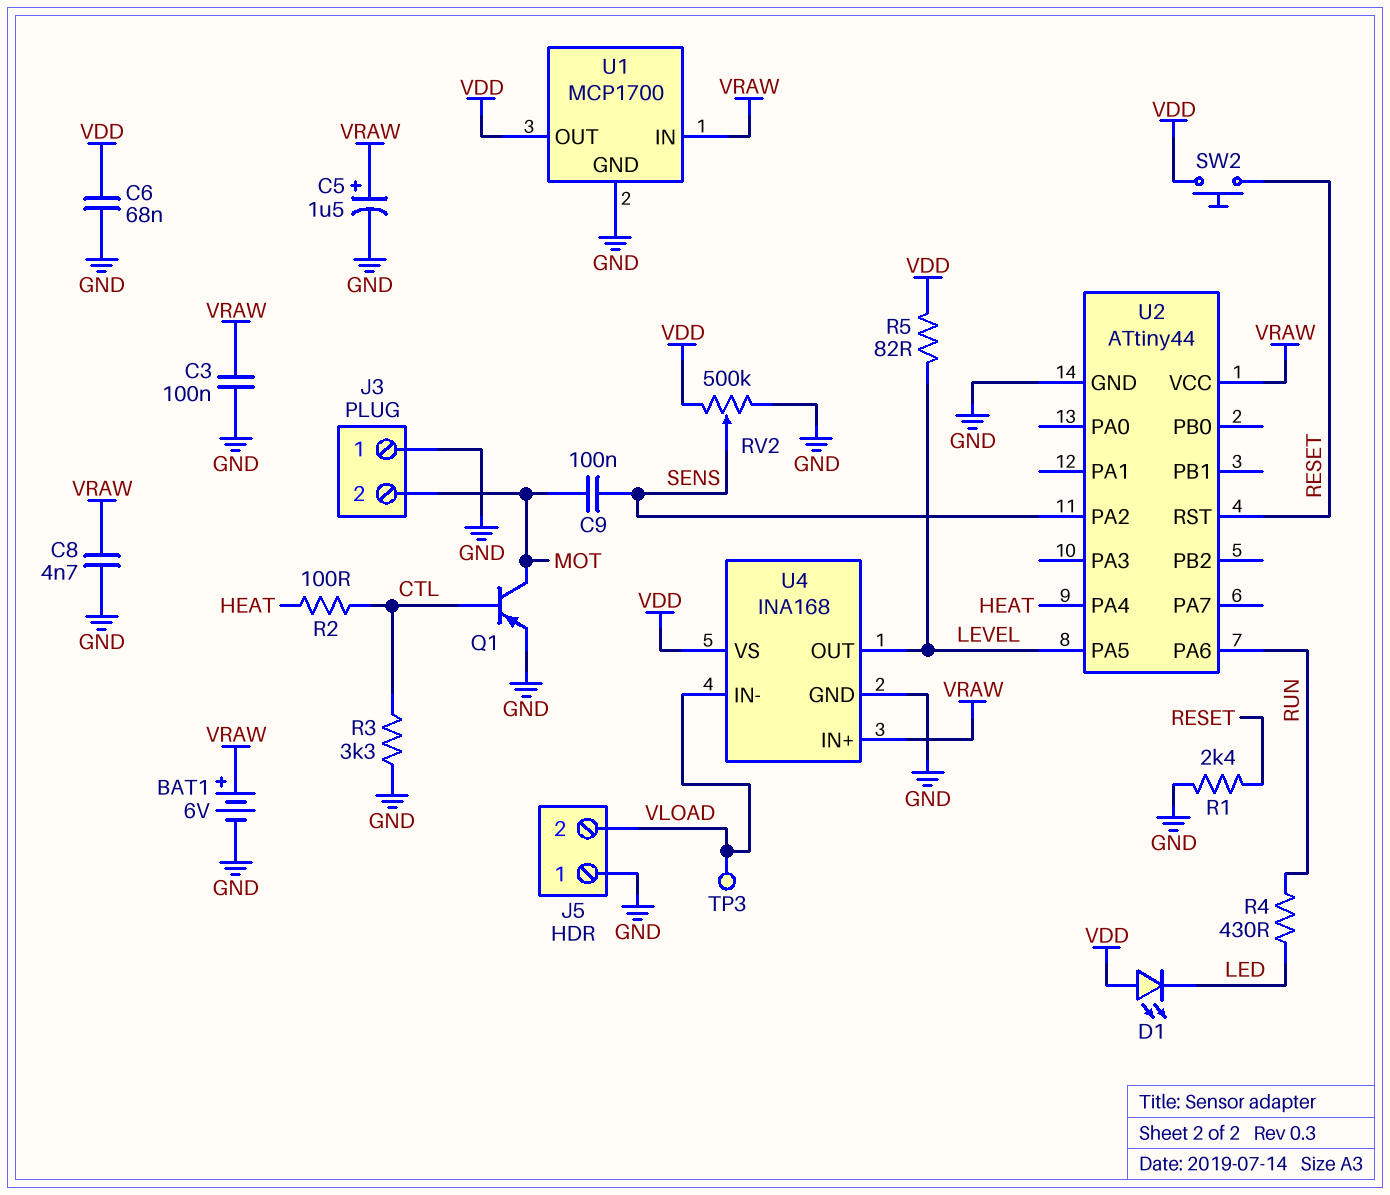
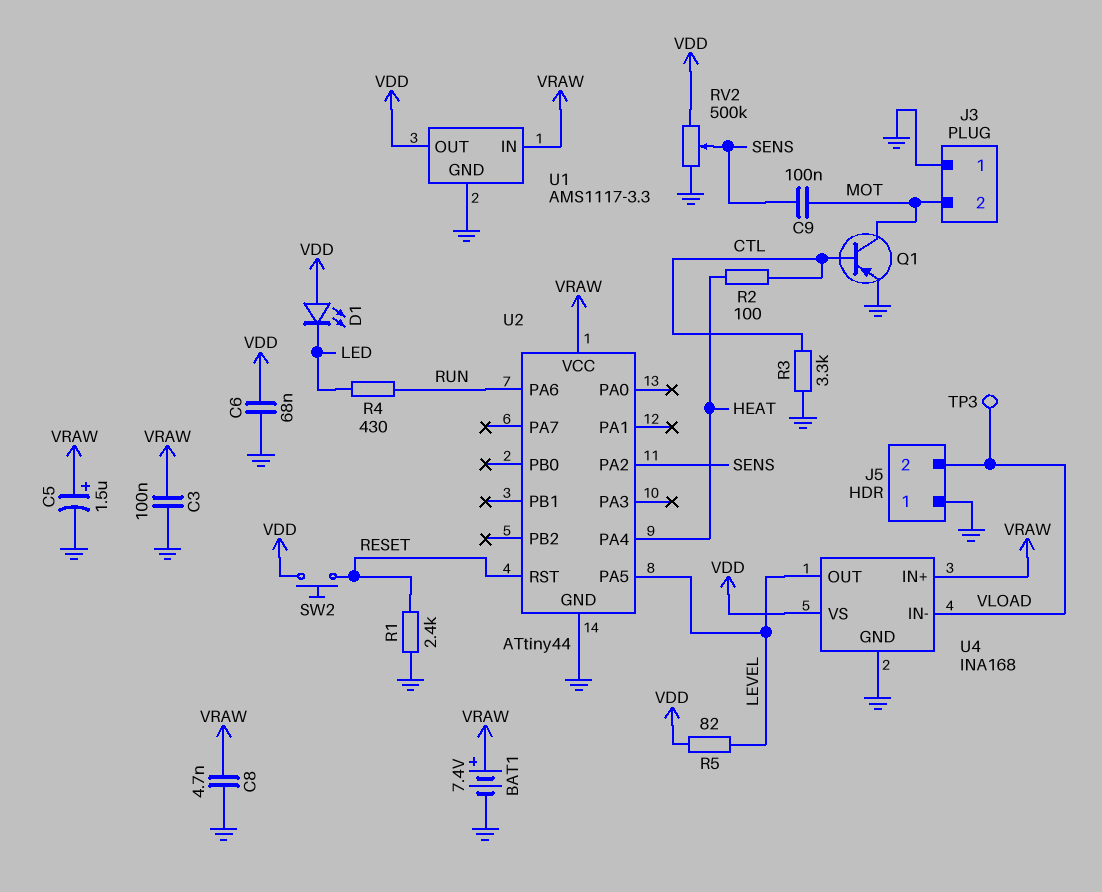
BAT1: 6V (plus VRAW, minus GND) -> 7.4V (plus VRAW, minus GND)
U1: MCP1700 -> AMS1117-3.3

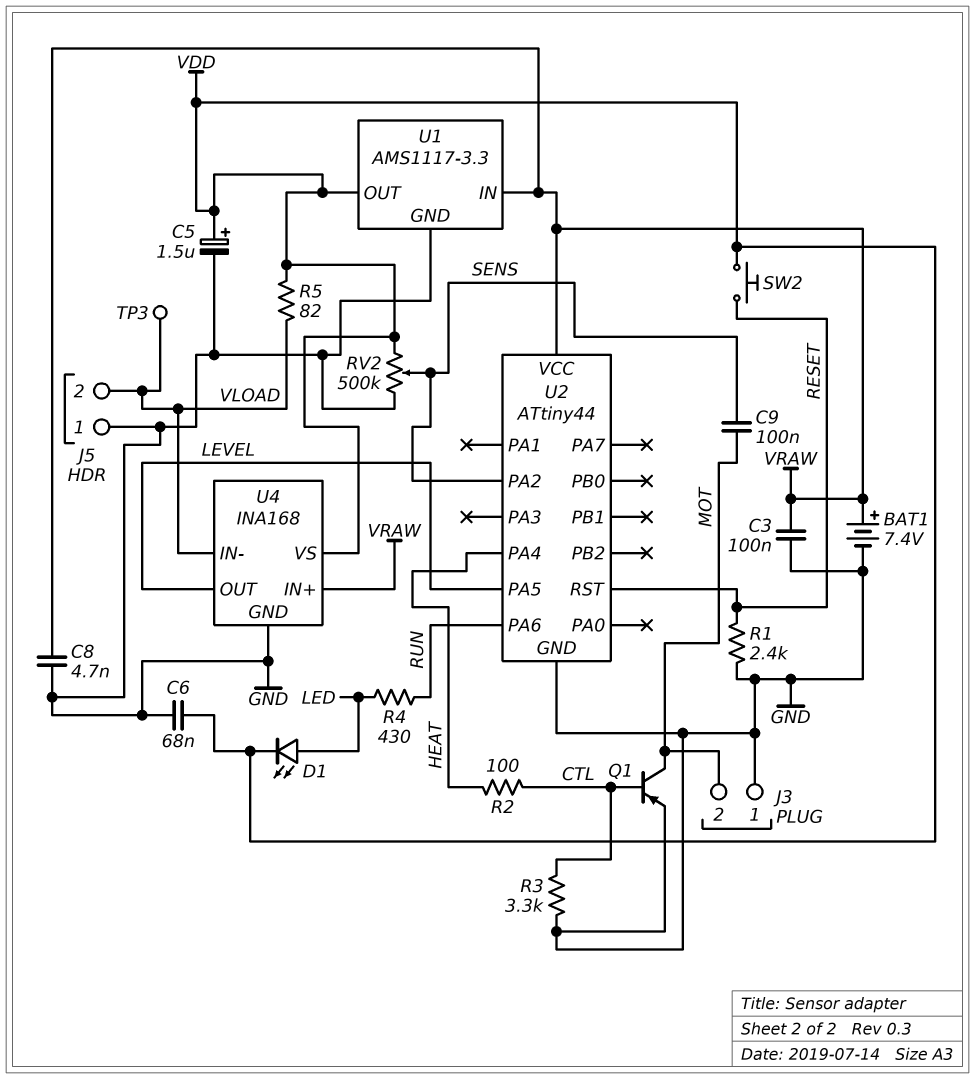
C5: 1.5uF (plus VRAW, minus GND) -> 1.5uF (plus VDD, minus GND)
D1: LED (A VDD, K LED) -> LED (A LED, K VDD)
R5: 82 (LEVEL, VDD) -> 82 (VDD, VLOAD)

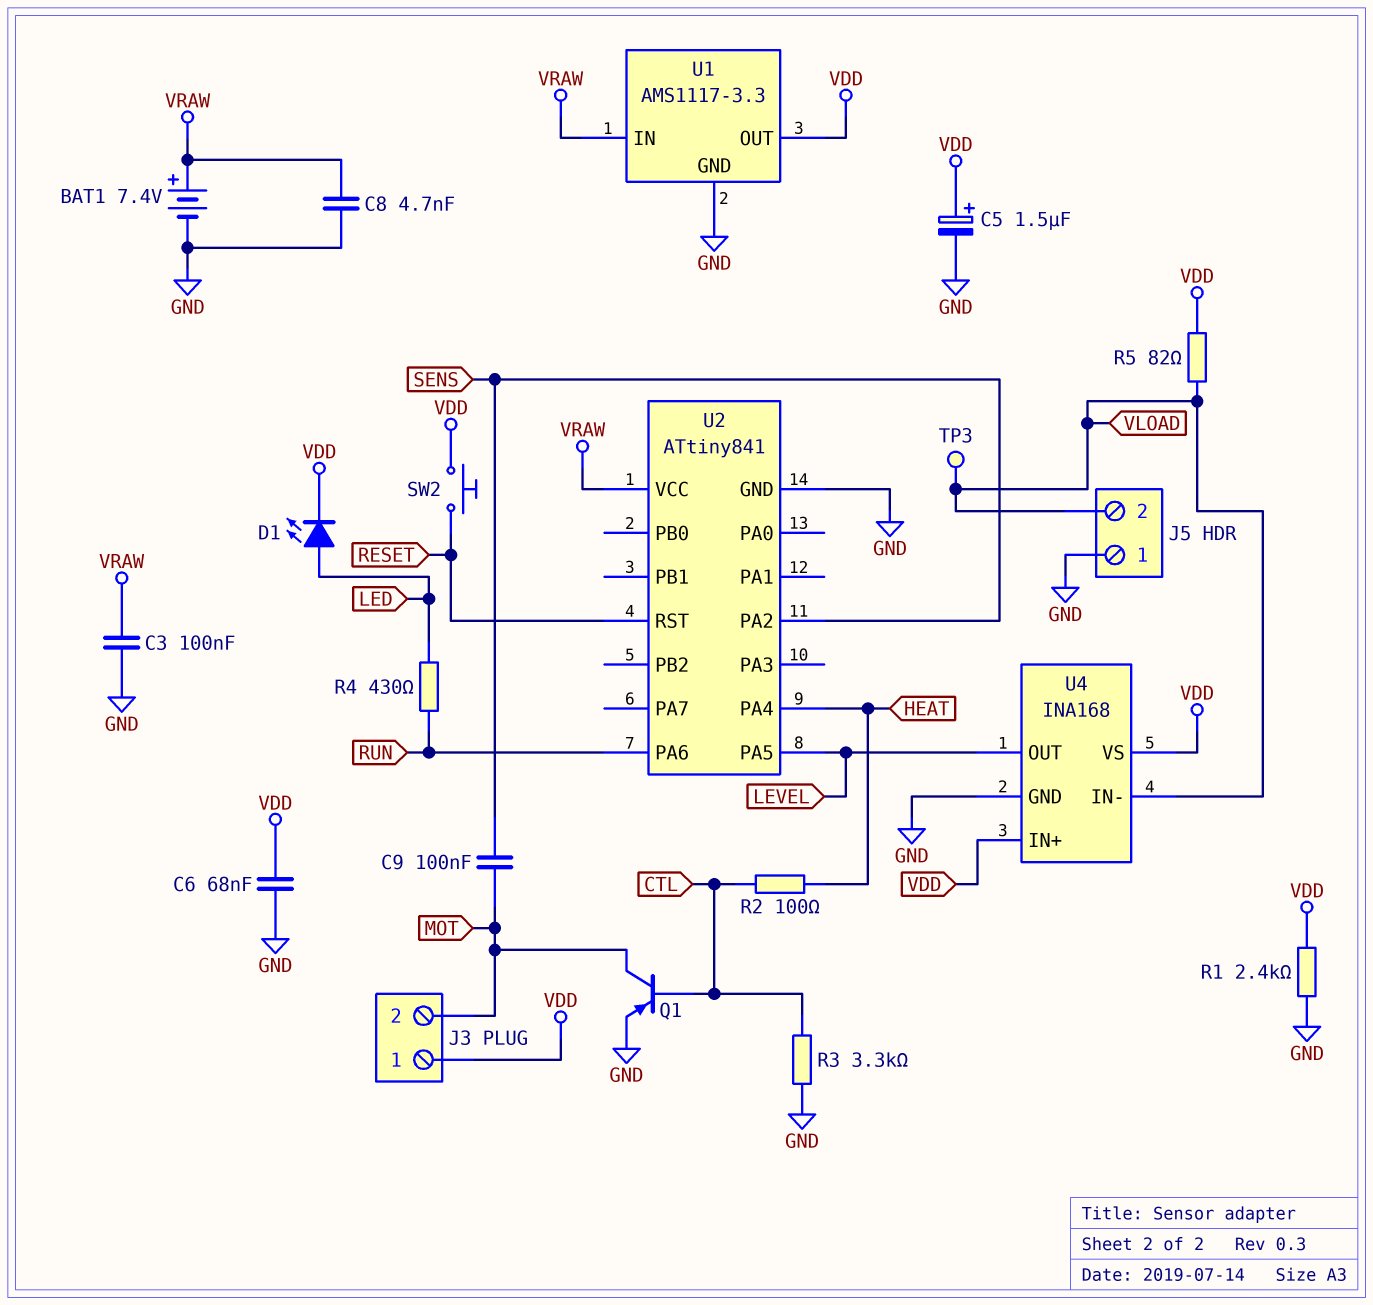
J3 pin 1: GND -> VDD
R1: 2.4k (GND, RESET) -> 2.4k (GND, VDD)
RV2: 500k (GND, VDD, wiper SENS) -> none
U2: ATtiny44 -> ATtiny841
U4 pin IN+: VRAW -> VDD

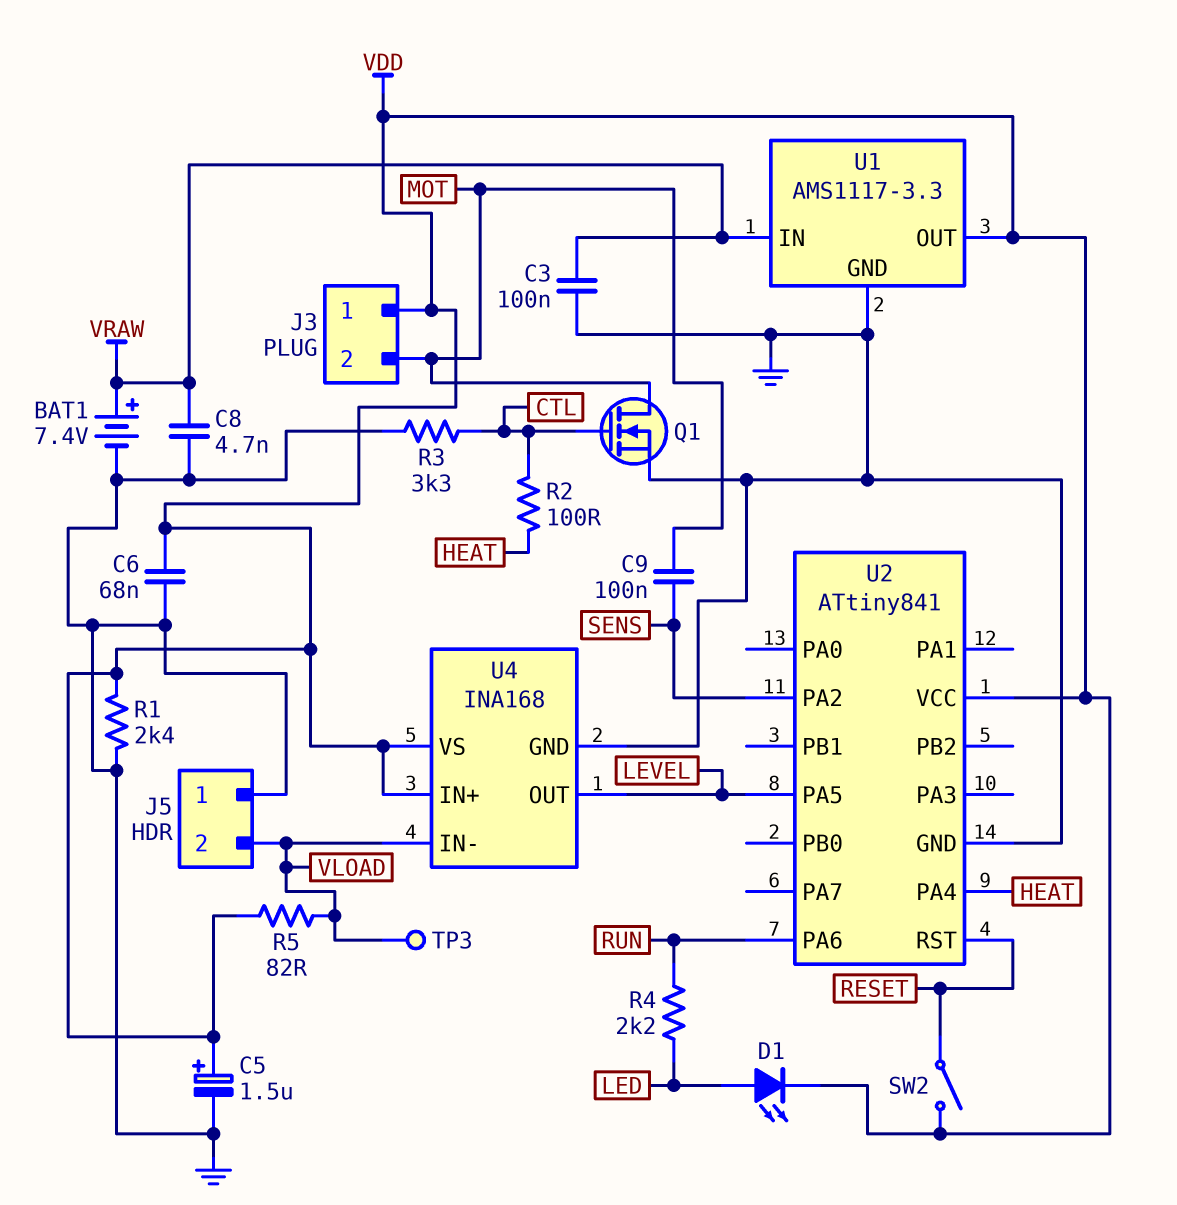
Q1: PNP (B CTL, C MOT, E GND) -> NMOS (G CTL, D MOT, S GND)
R4: 430 (LED, RUN) -> 2.2k (LED, RUN)
SW2: button (RESET, VDD) -> switch (RESET, VDD)
U2 pin VCC: VRAW -> VDD

